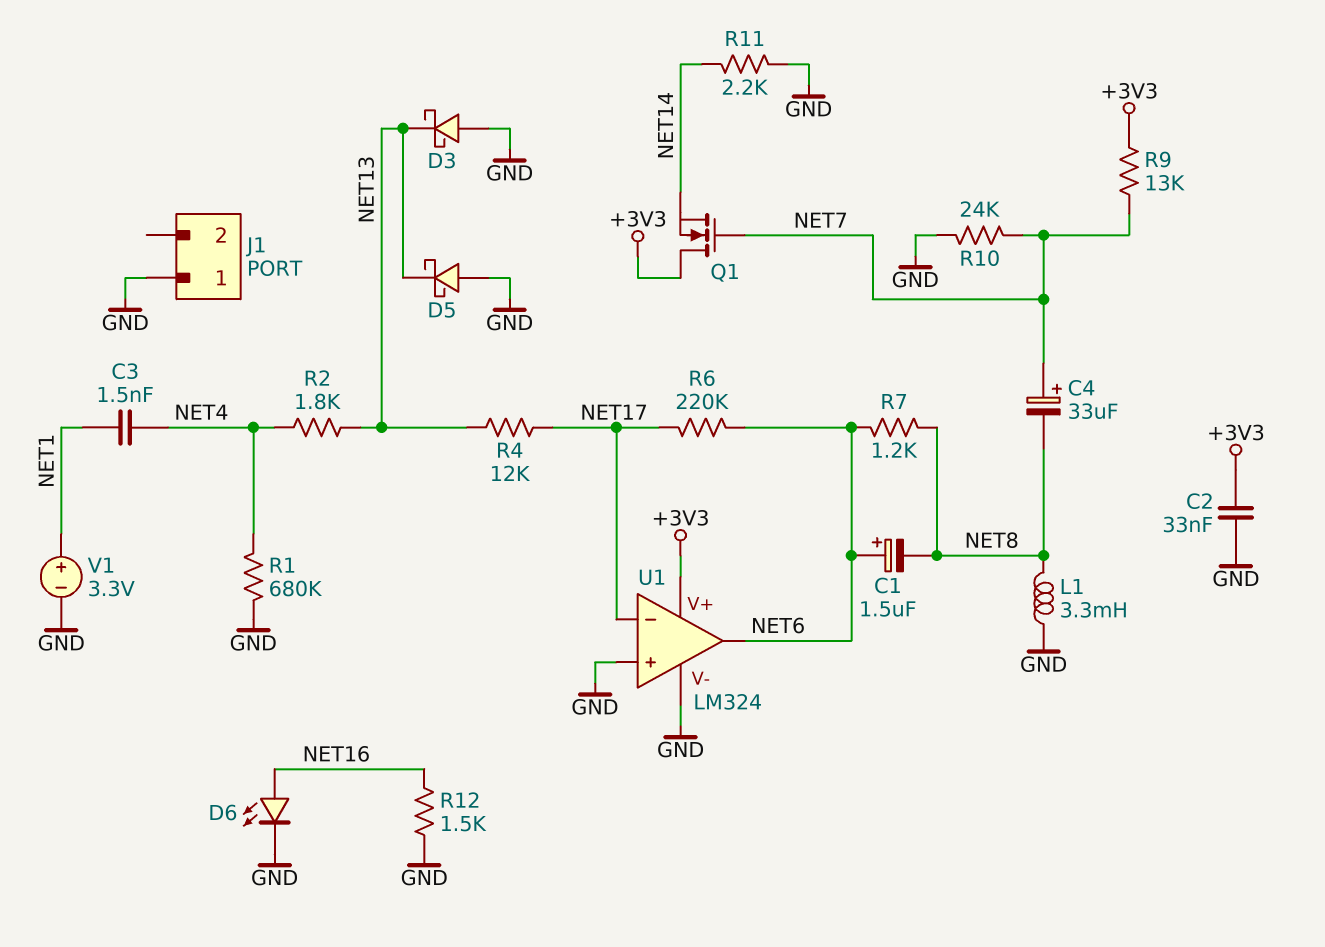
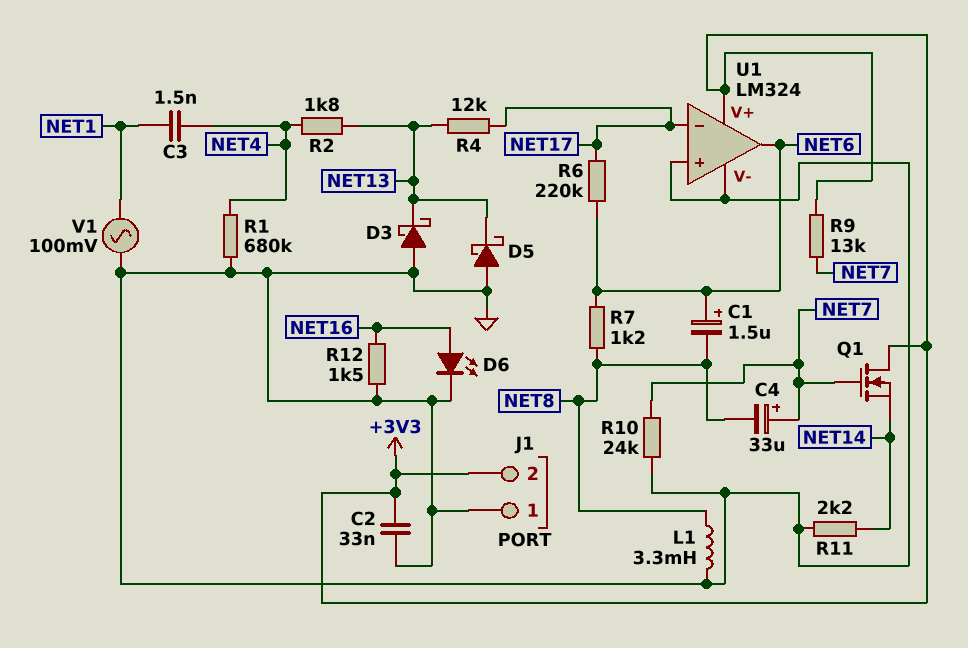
J1 pin 2: none -> +3V3
V1: 3.3V (plus NET1, minus GND) -> AC 100mV (GND, NET1)

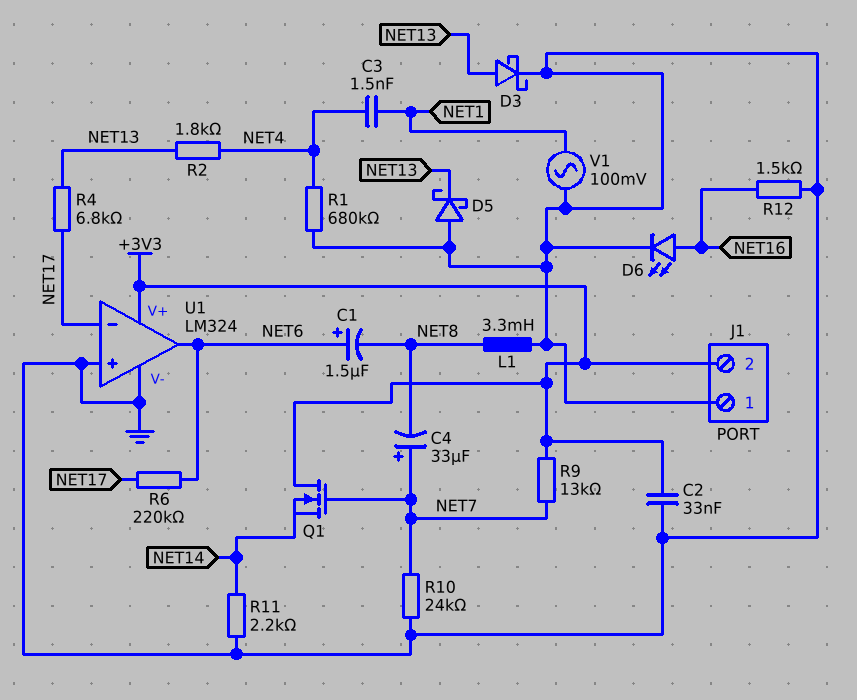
D3: schottky (A GND, K NET13) -> schottky (A NET13, K GND)
R4: 12k (NET13, NET17) -> 6.8k (NET13, NET17)
R7: 1.2k (NET6, NET8) -> none

